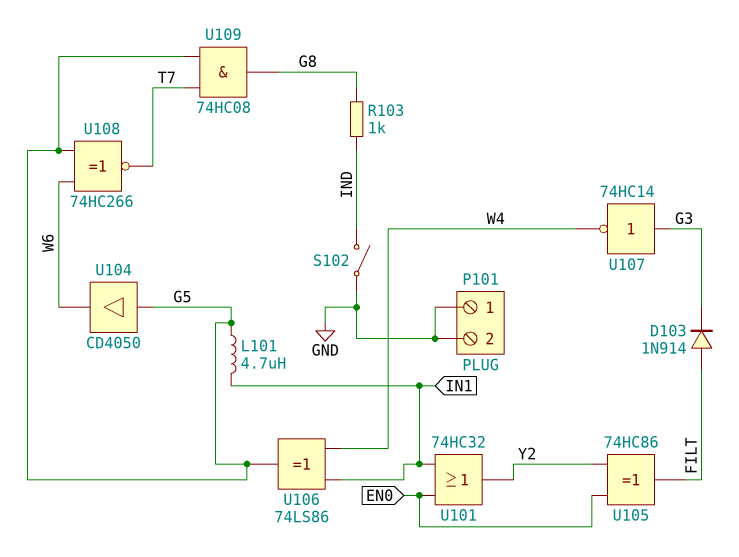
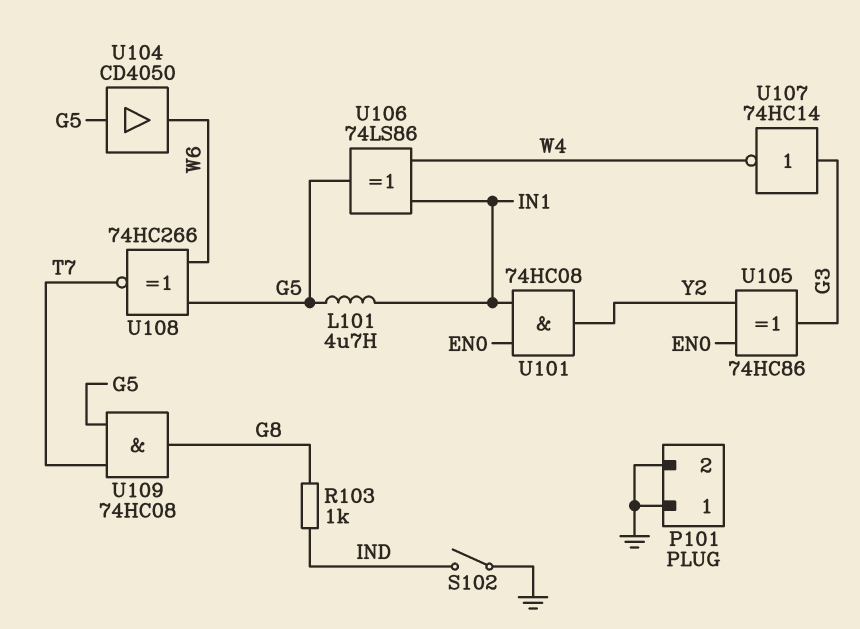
D103: diode 1N914 (A FILT, K G3) -> none
U101: OR 74HC32 (in EN0, in IN1, out Y2) -> AND 74HC08 (in EN0, in IN1, out Y2)
U105: XOR 74HC86 (in EN0, in Y2, out FILT) -> XOR 74HC86 (in EN0, in Y2, out G3)

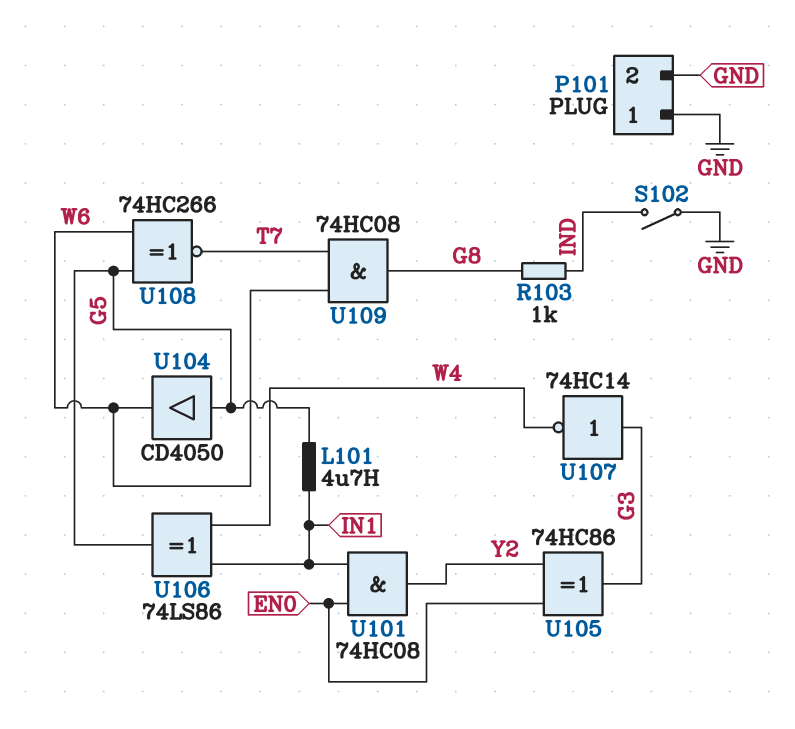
U109: AND 74HC08 (in G5, in T7, out G8) -> AND 74HC08 (in T7, in W6, out G8)

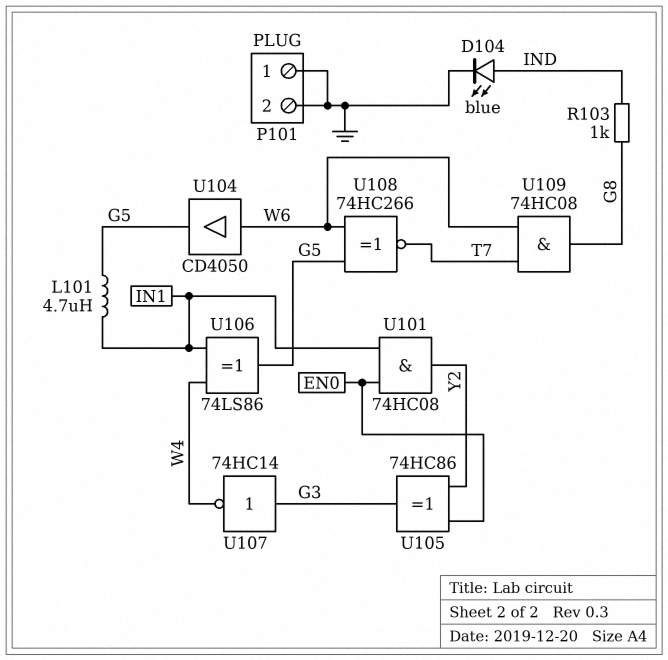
D104: none -> LED blue (A IND, K GND)
S102: switch (GND, IND) -> none
U104: buffer CD4050 (in G5, out W6) -> buffer CD4050 (in W6, out G5)

